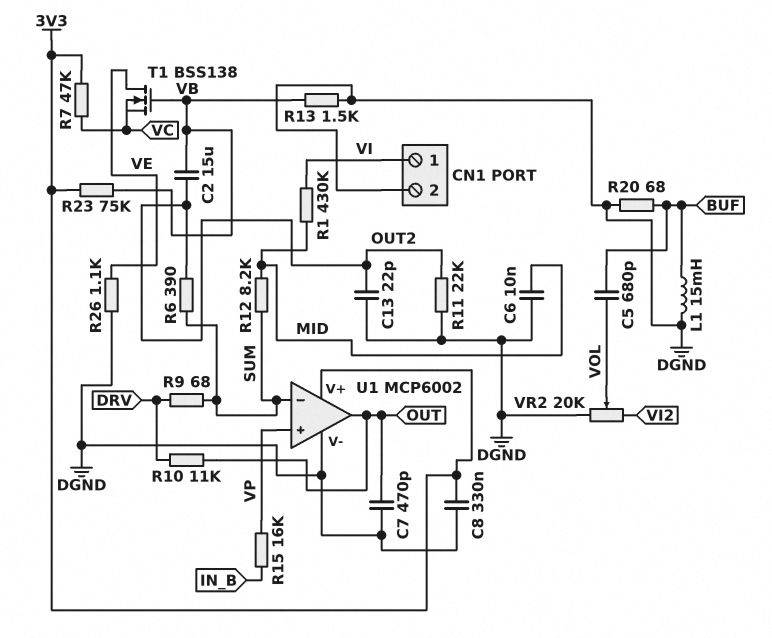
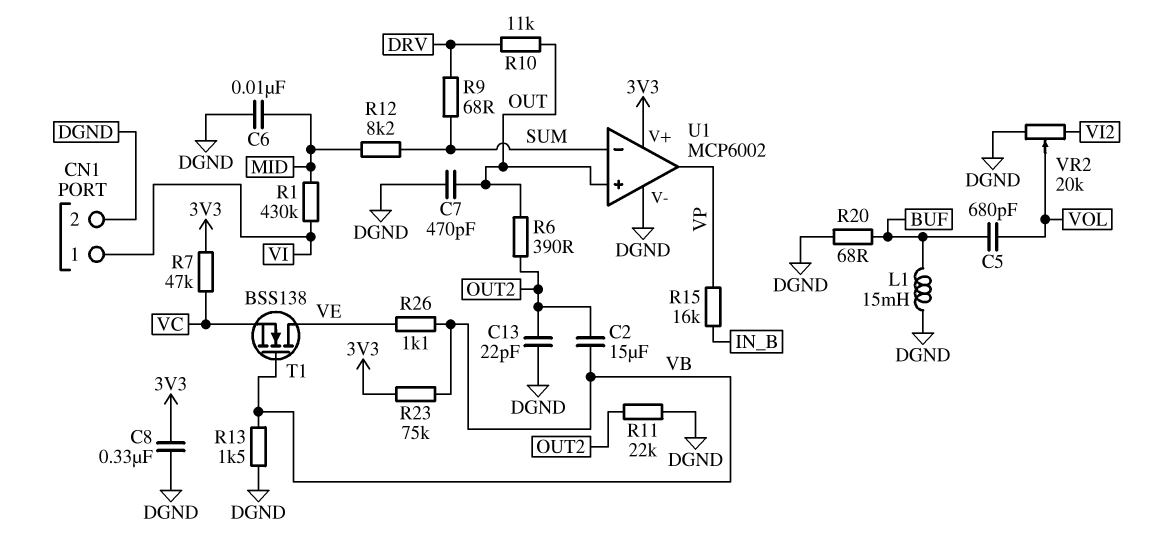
R6: 390 (OUT2, SUM) -> 390 (OUT, OUT2)
R26: 1.1k (DGND, VE) -> 1.1k (VB, VE)
U1 pin in+: VP -> OUT
U1 pin out: OUT -> VP

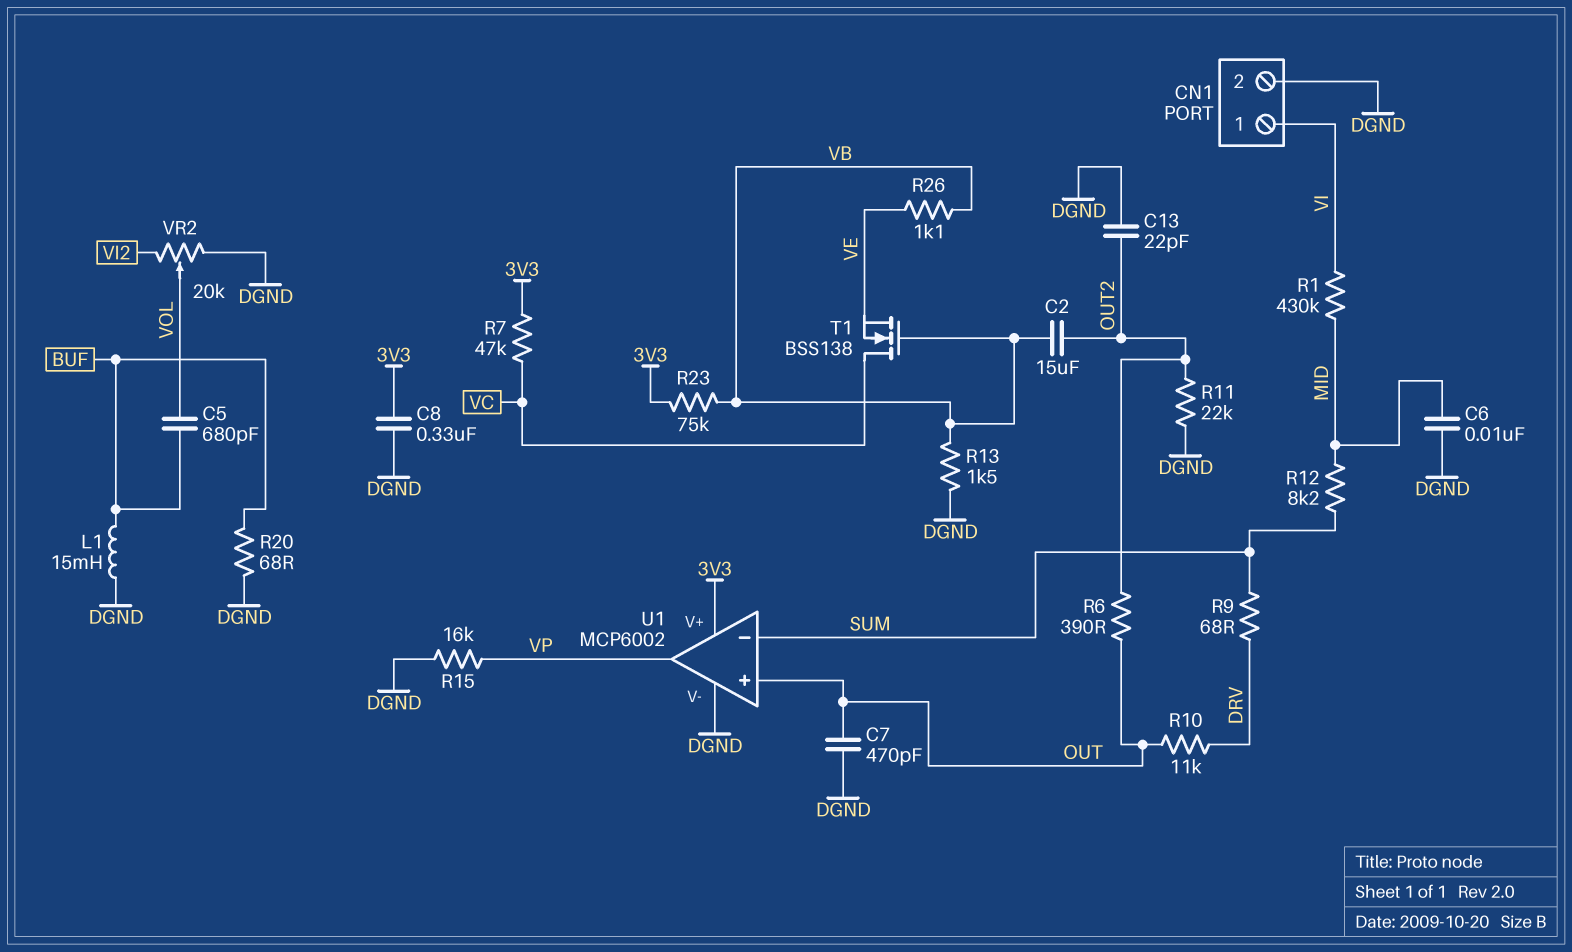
R15: 16k (IN_B, VP) -> 16k (DGND, VP)
T1: NMOS BSS138 (G VB, D VE, S VC) -> NMOS BSS138 (G VB, D VC, S VE)

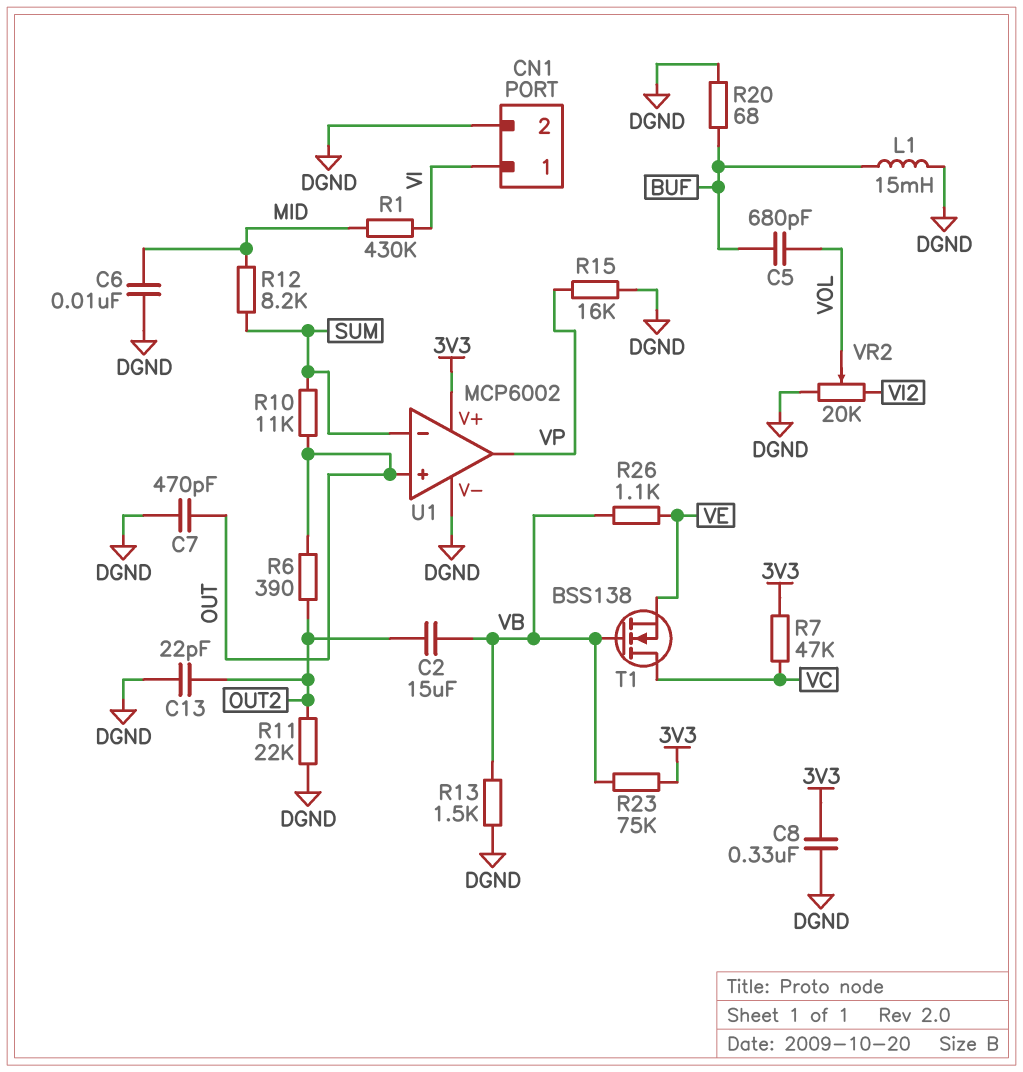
R9: 68 (DRV, SUM) -> none
R10: 11k (DRV, OUT) -> 11k (OUT, SUM)

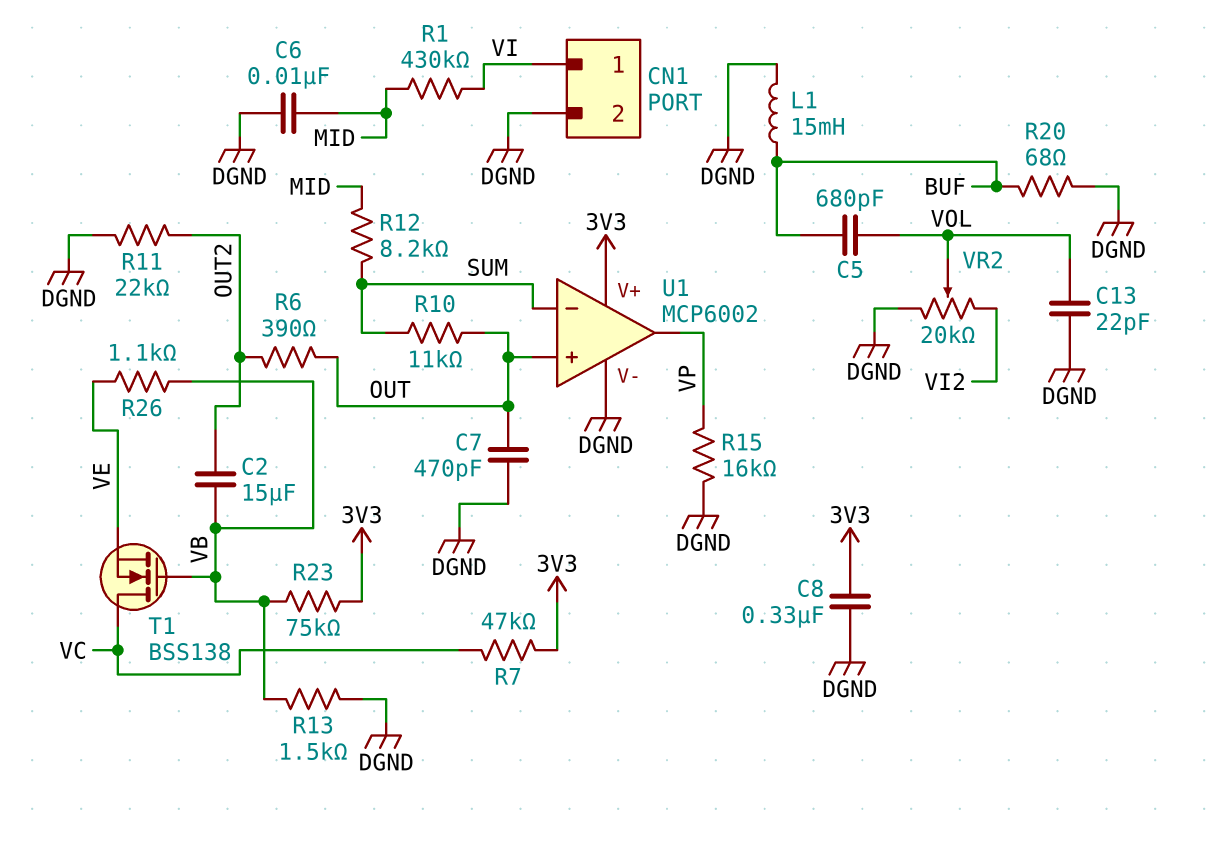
C13: 22pF (DGND, OUT2) -> 22pF (DGND, VOL)

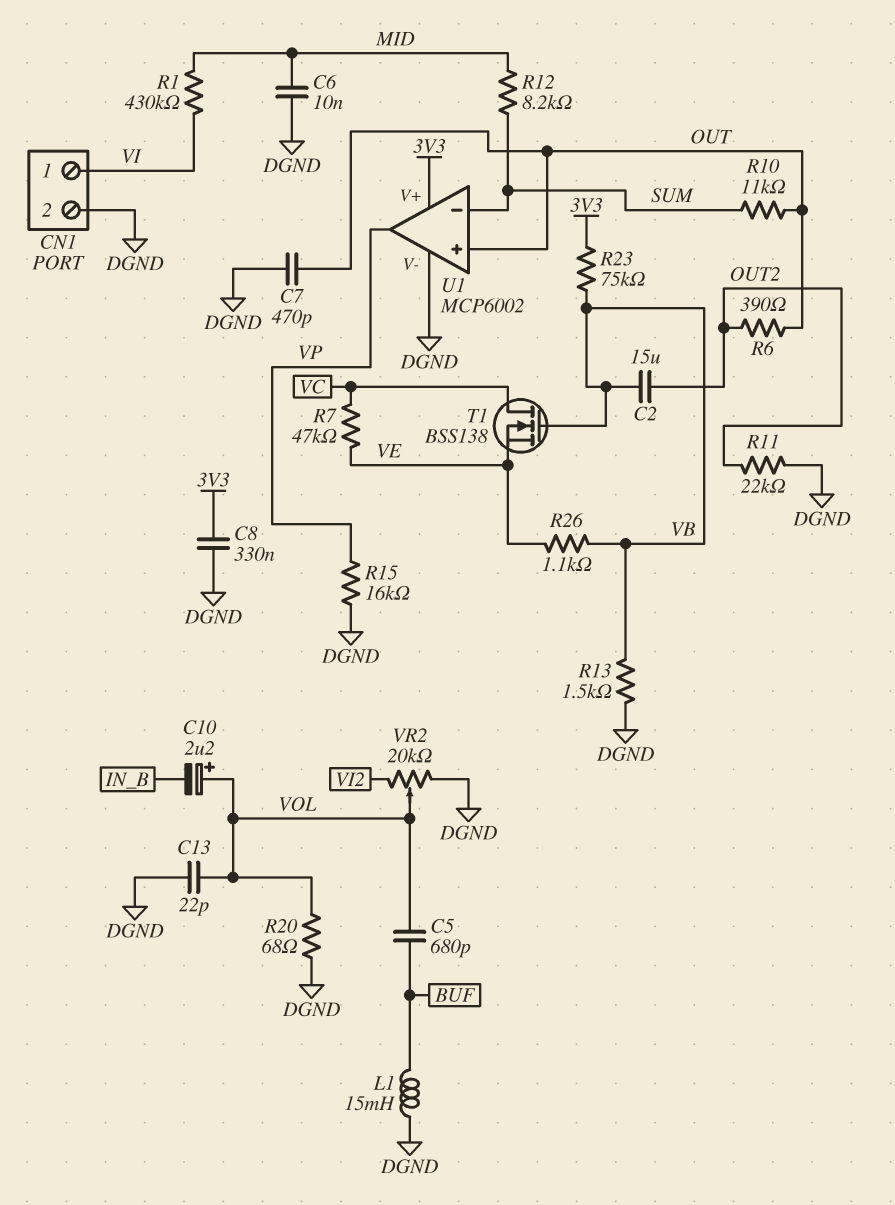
C10: none -> 2.2uF (plus VOL, minus IN_B)
R7: 47k (3V3, VC) -> 47k (VC, VE)
R20: 68 (BUF, DGND) -> 68 (DGND, VOL)

